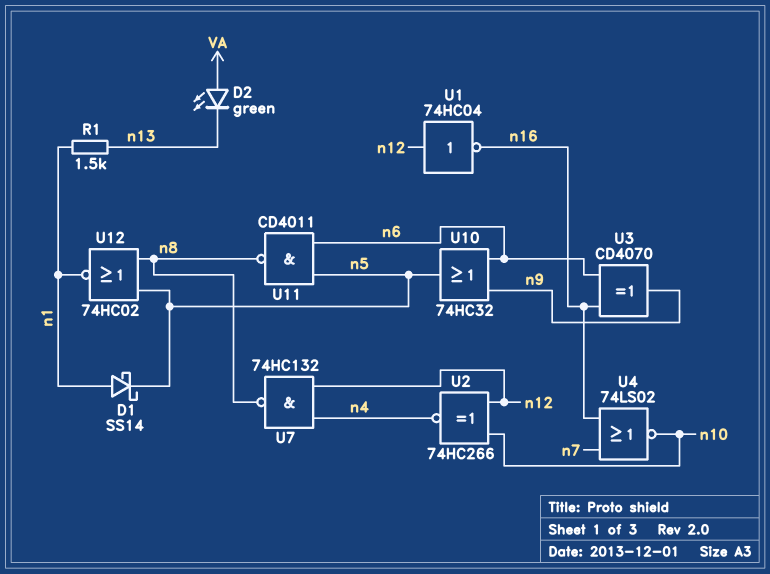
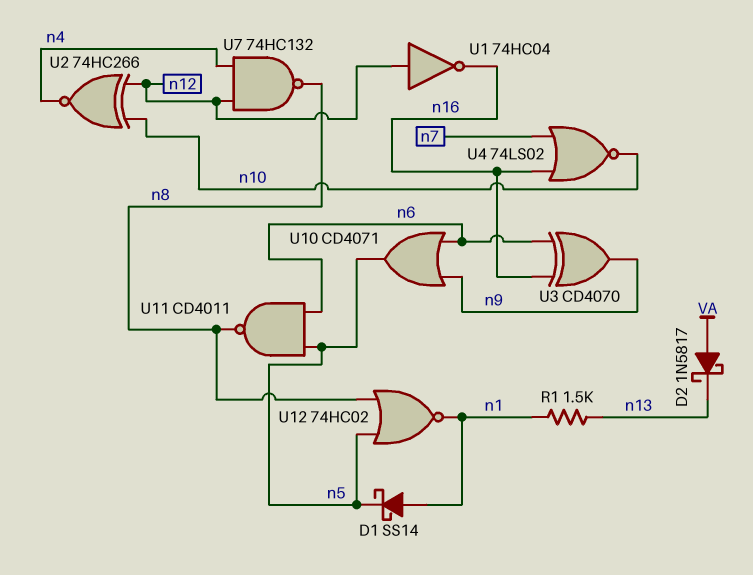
D2: LED green (A VA, K n13) -> schottky 1N5817 (A VA, K n13)
U10: OR 74HC32 (in n6, in n9, out n5) -> OR CD4071 (in n6, in n9, out n5)

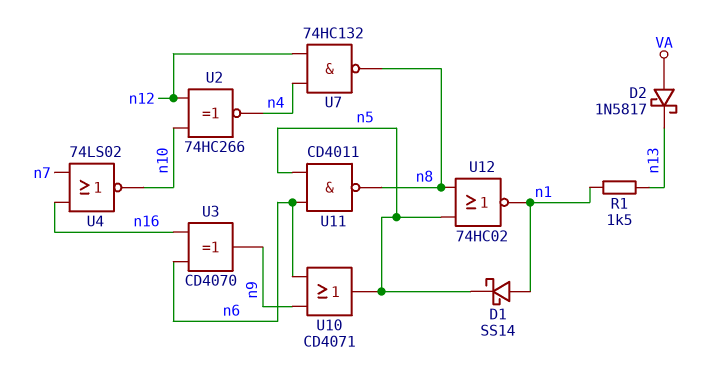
U1: NOT 74HC04 (in n12, out n16) -> none

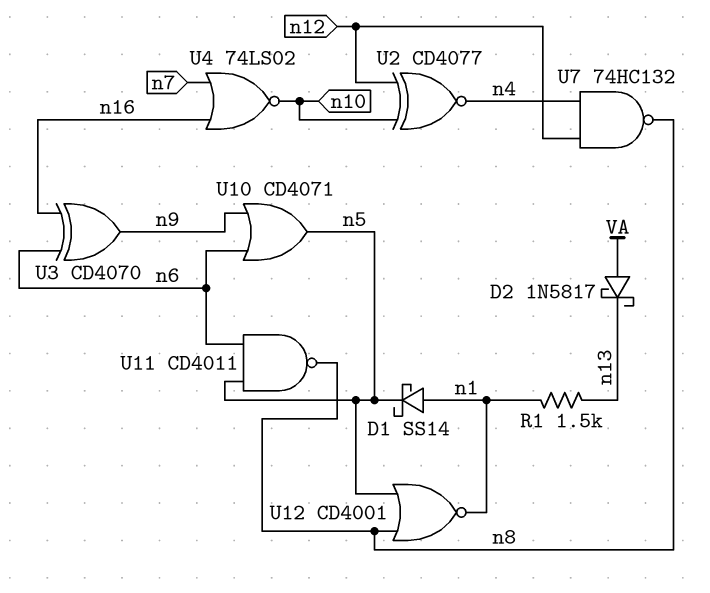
U2: XNOR 74HC266 (in n10, in n12, out n4) -> XNOR CD4077 (in n10, in n12, out n4)
U12: NOR 74HC02 (in n5, in n8, out n1) -> NOR CD4001 (in n5, in n8, out n1)

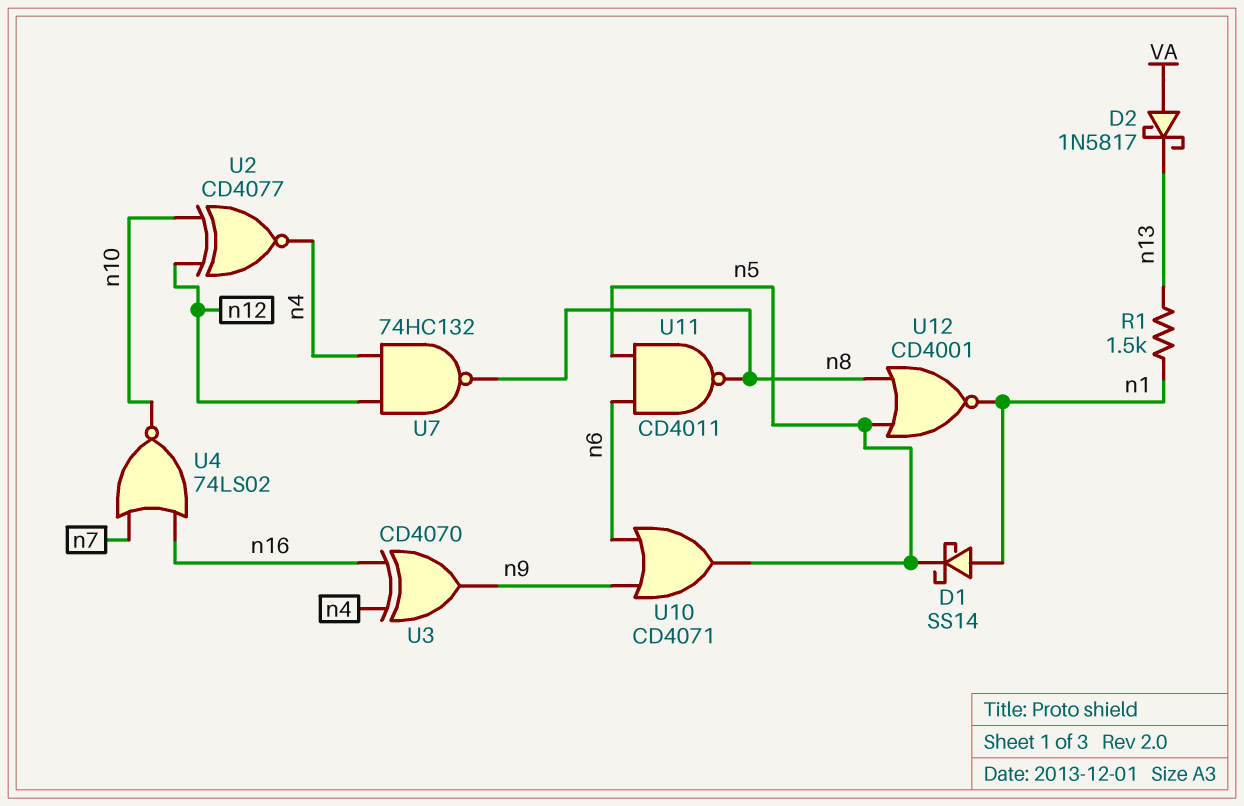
U3: XOR CD4070 (in n6, in n16, out n9) -> XOR CD4070 (in n4, in n16, out n9)

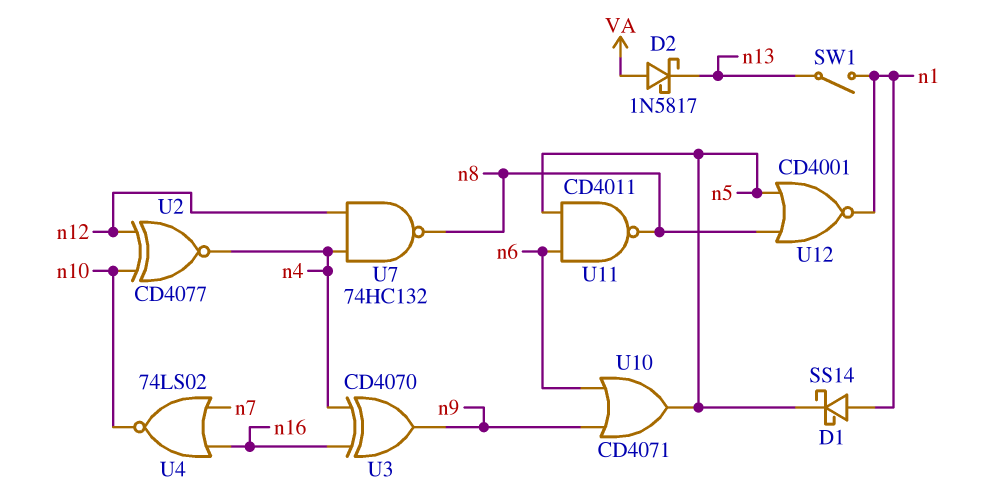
R1: 1.5k (n1, n13) -> none
SW1: none -> switch (n1, n13)

